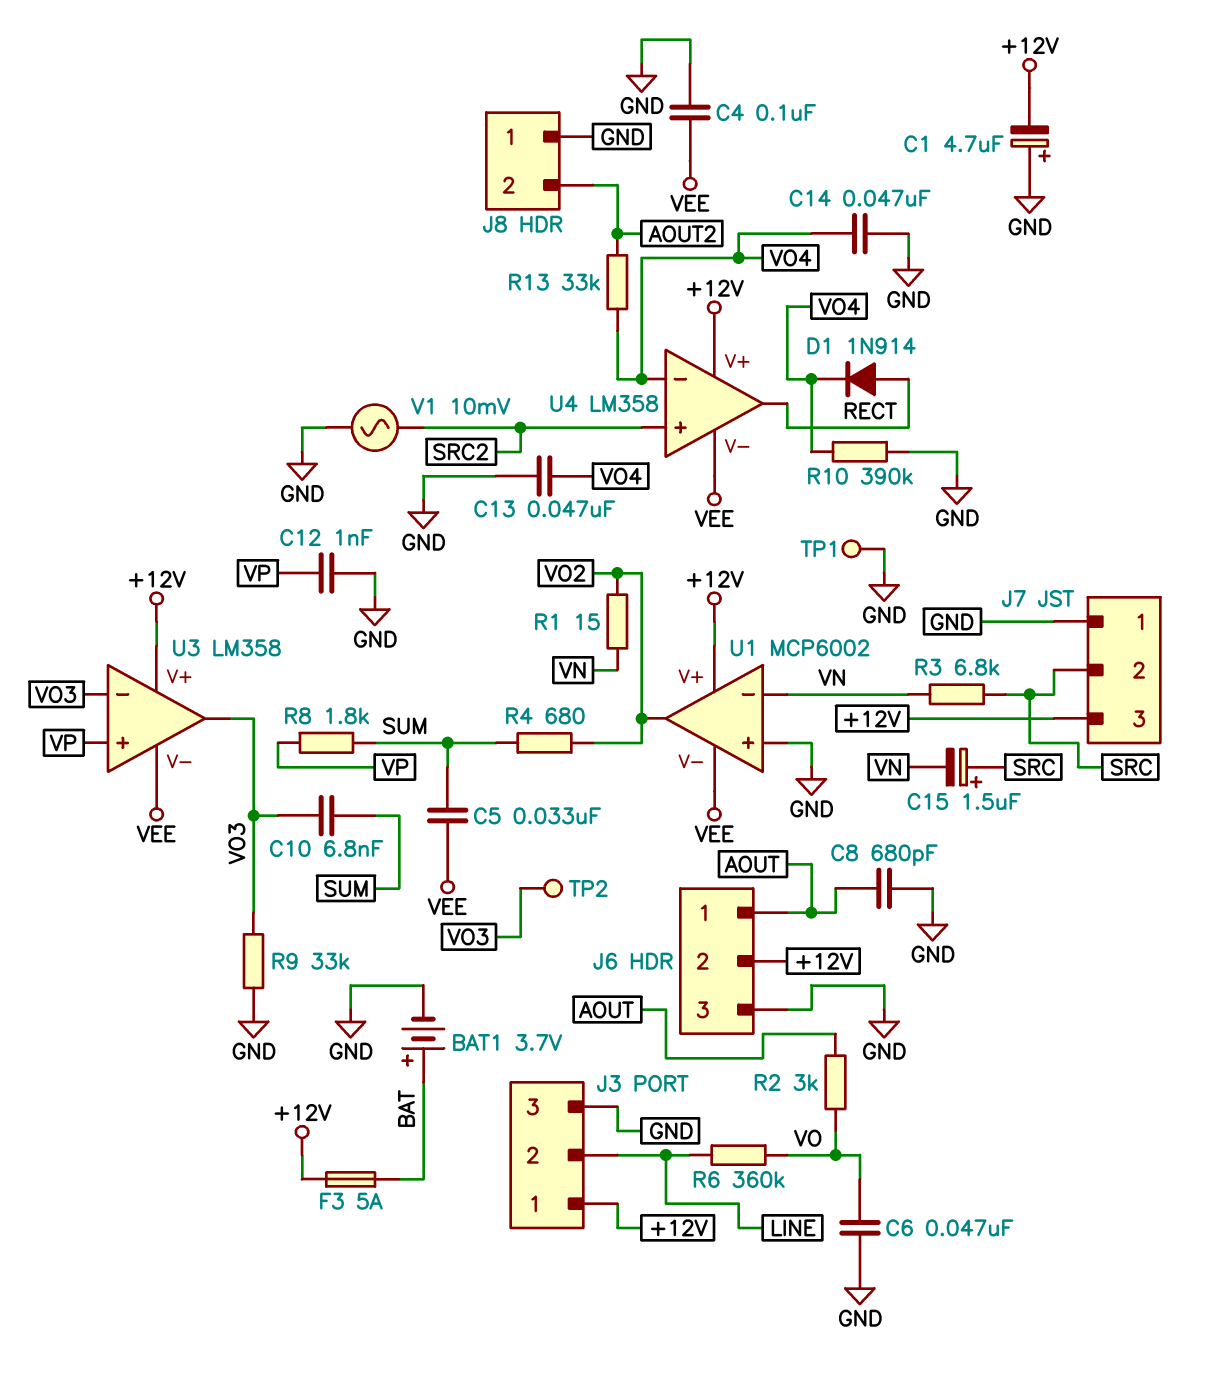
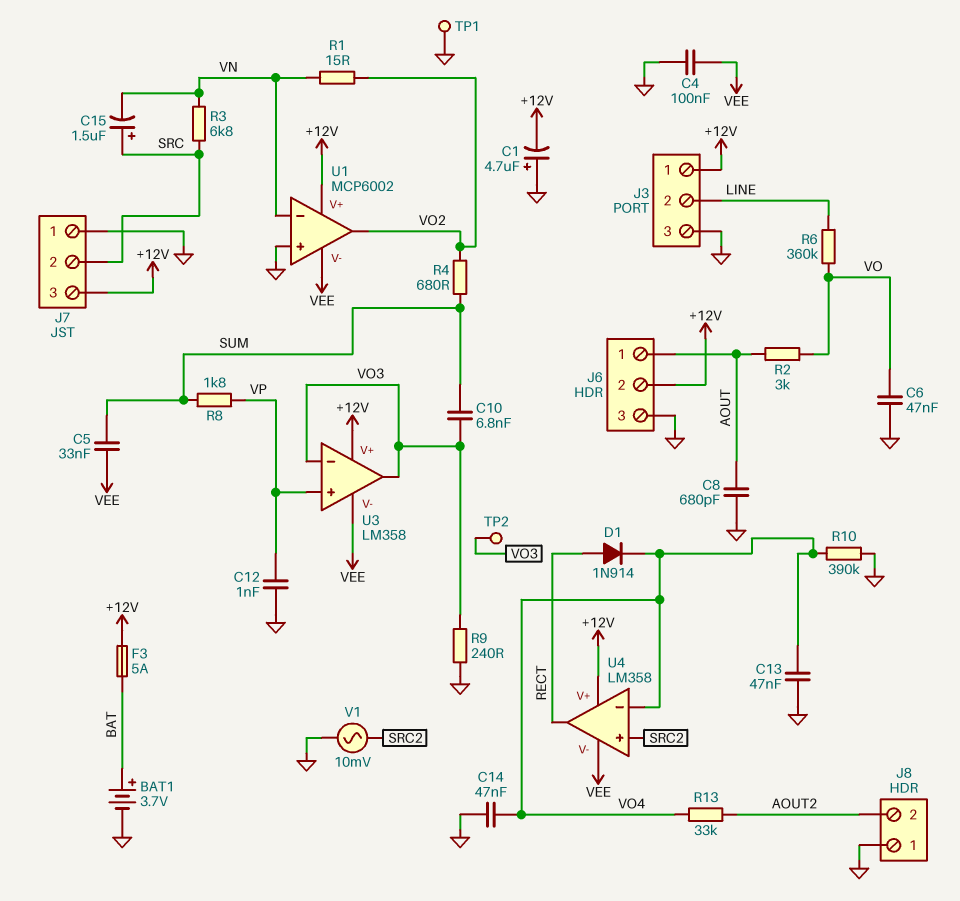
R9: 33k (GND, VO3) -> 240 (GND, VO3)

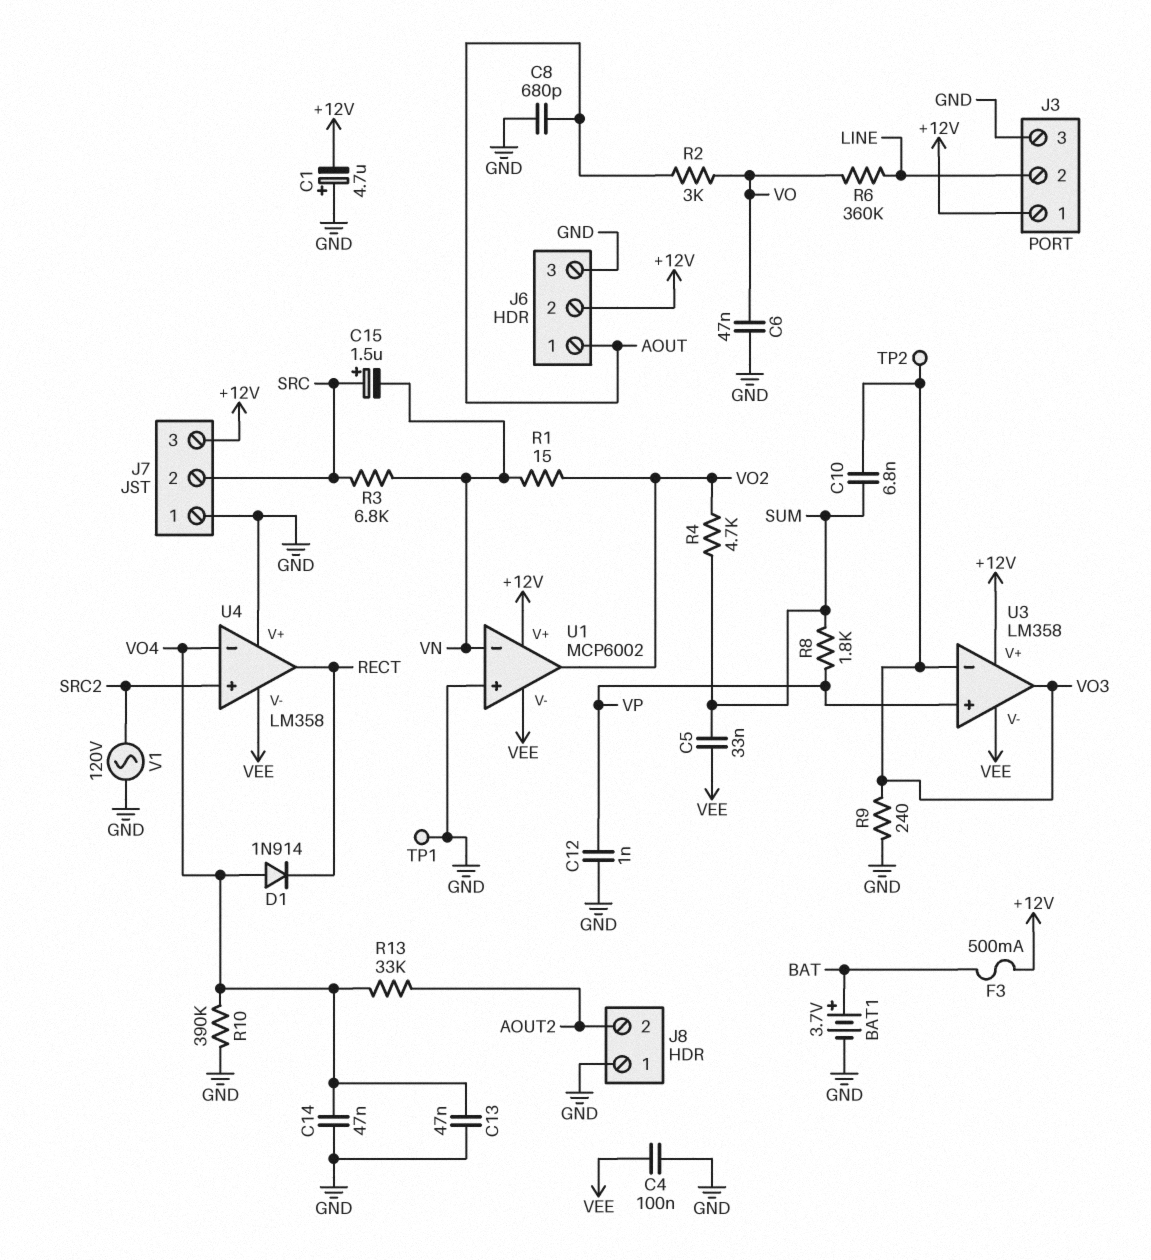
D1: diode 1N914 (A RECT, K VO4) -> diode 1N914 (A VO4, K RECT)
F3: 5A (+12V, BAT) -> 500mA (+12V, BAT)
R4: 680 (SUM, VO2) -> 4.7k (SUM, VO2)
U4 pin V+: +12V -> GND
V1: AC 10mV (GND, SRC2) -> AC 120V (GND, SRC2)

